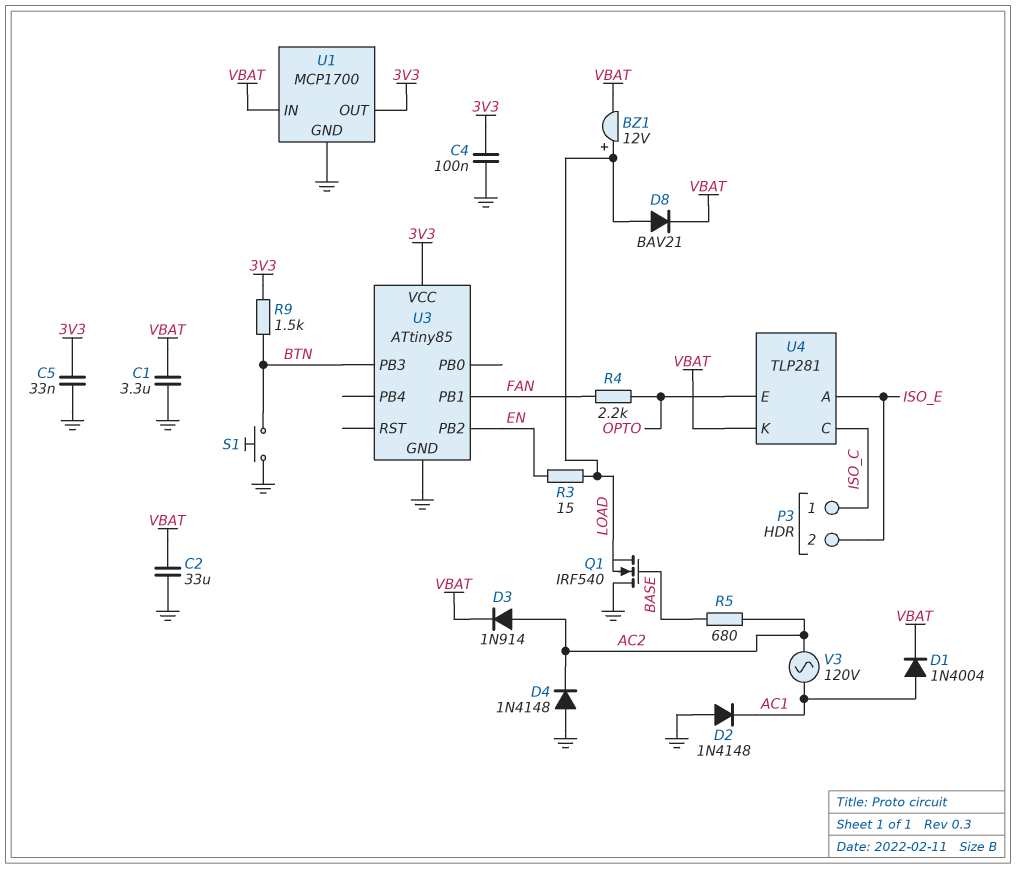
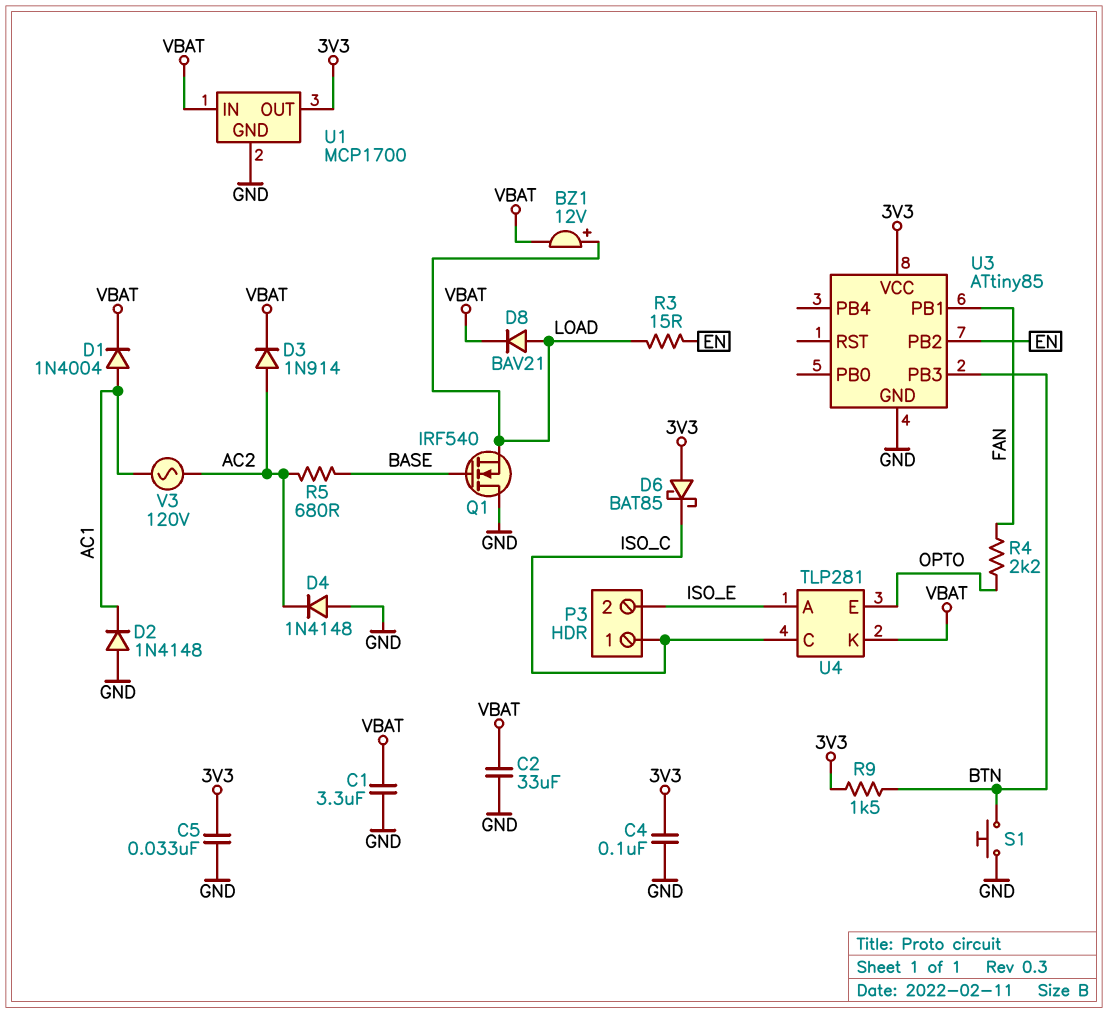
D6: none -> schottky BAT85 (A 3V3, K ISO_C)

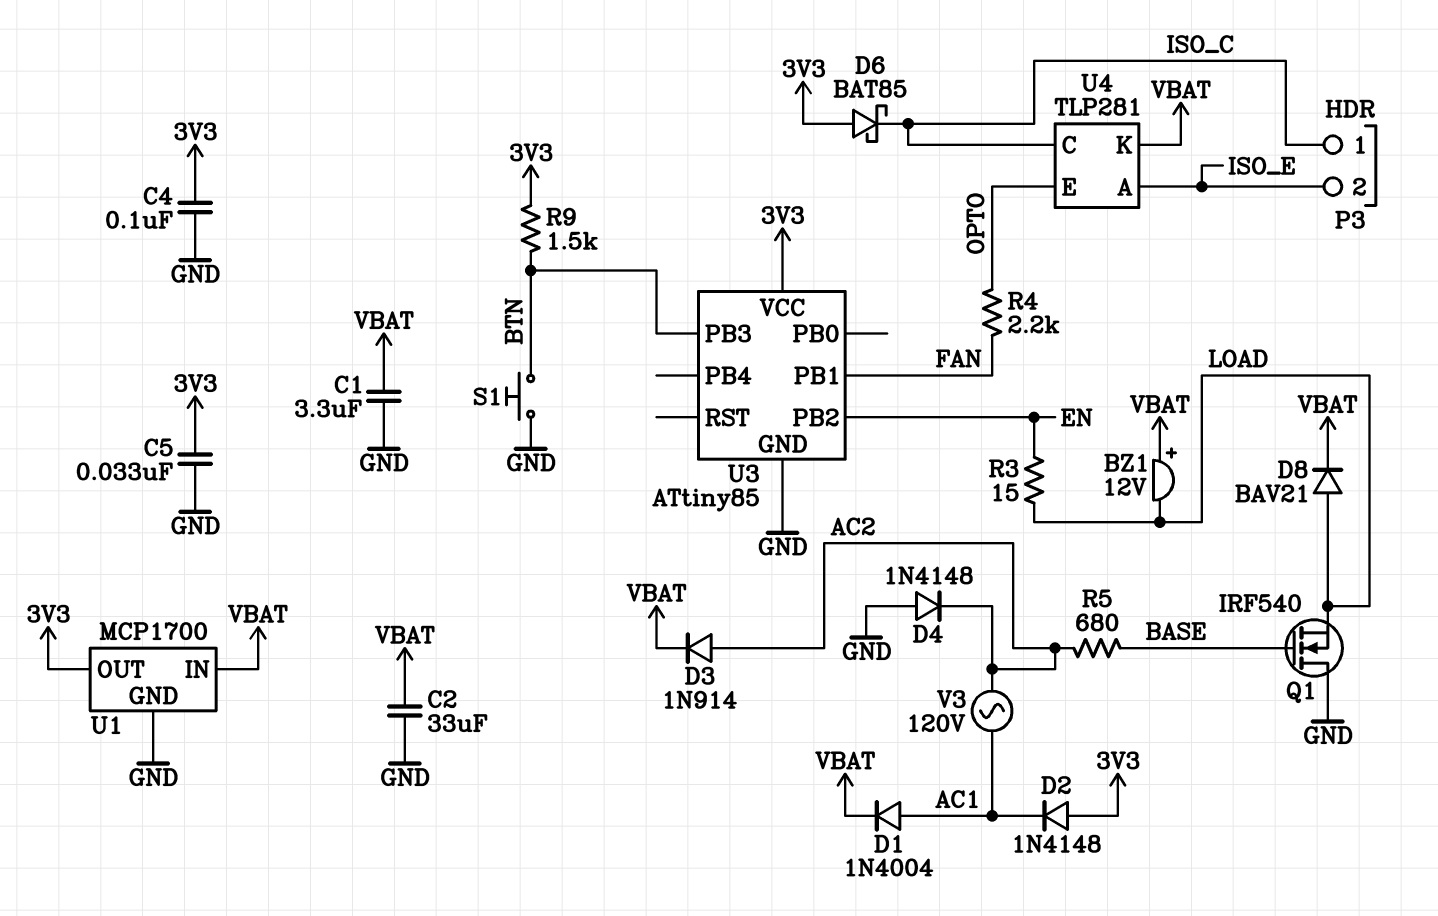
BZ1: buzzer 12V (plus LOAD, minus VBAT) -> buzzer 12V (plus VBAT, minus LOAD)
D2: diode 1N4148 (A GND, K AC1) -> diode 1N4148 (A 3V3, K AC1)

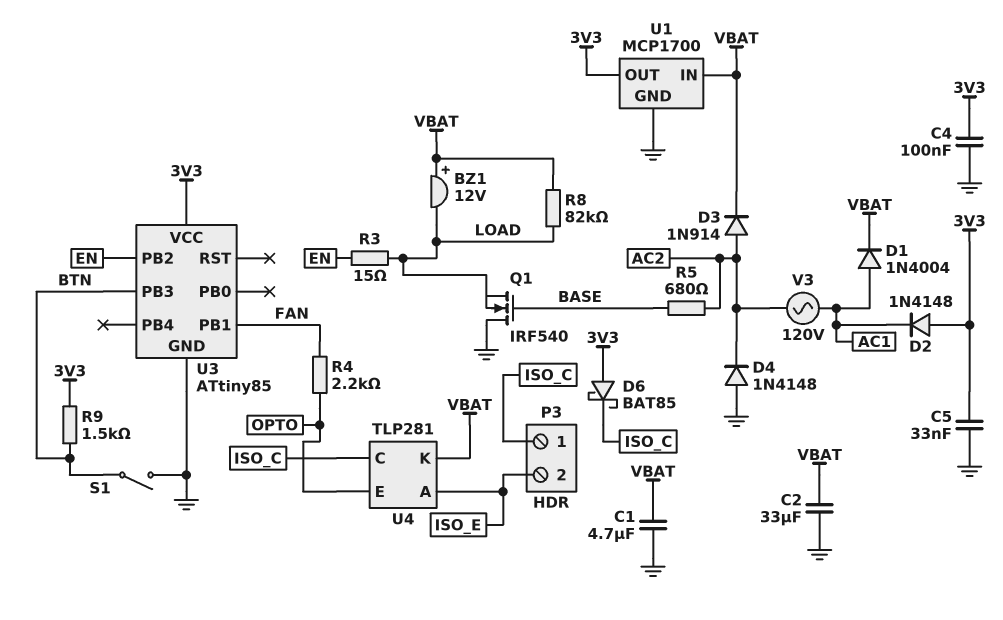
C1: 3.3uF (GND, VBAT) -> 4.7uF (GND, VBAT)
D8: diode BAV21 (A LOAD, K VBAT) -> none
R8: none -> 82k (LOAD, VBAT)
S1: button (BTN, GND) -> switch (BTN, GND)

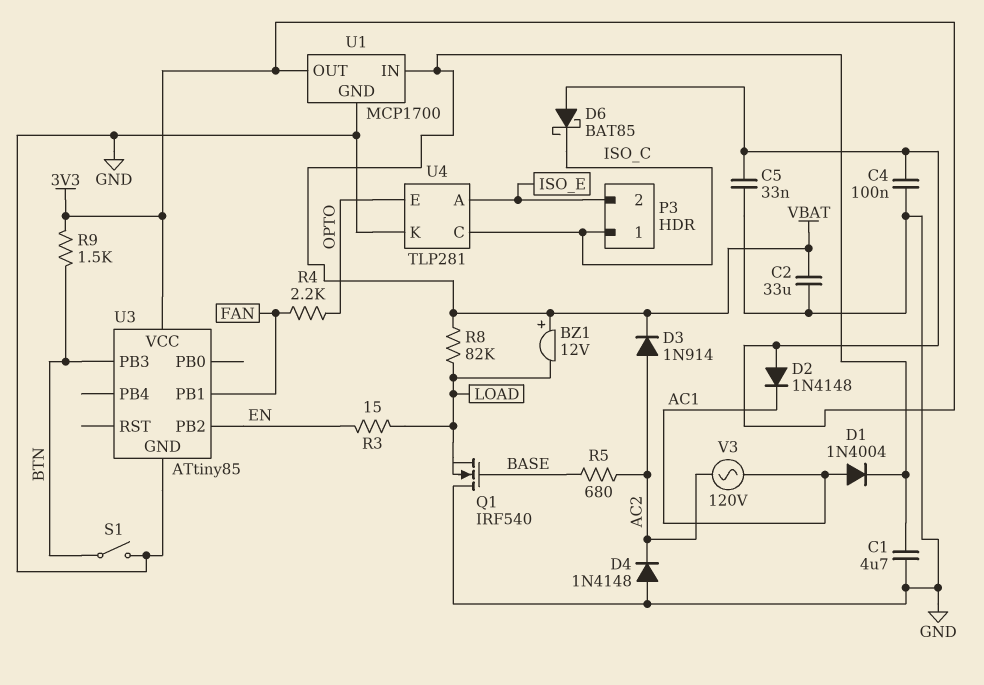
U4 pin K: VBAT -> GND

